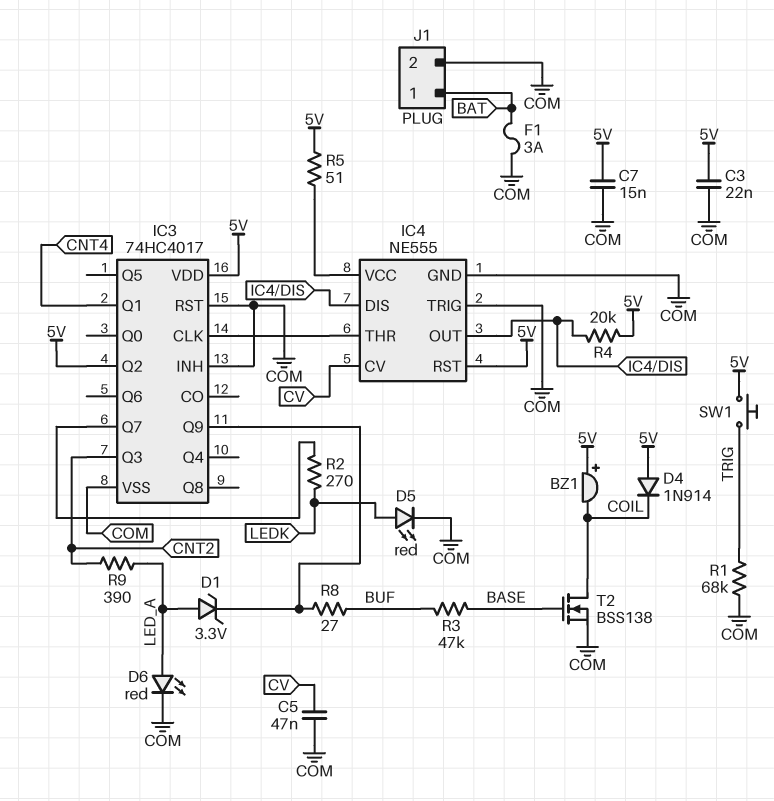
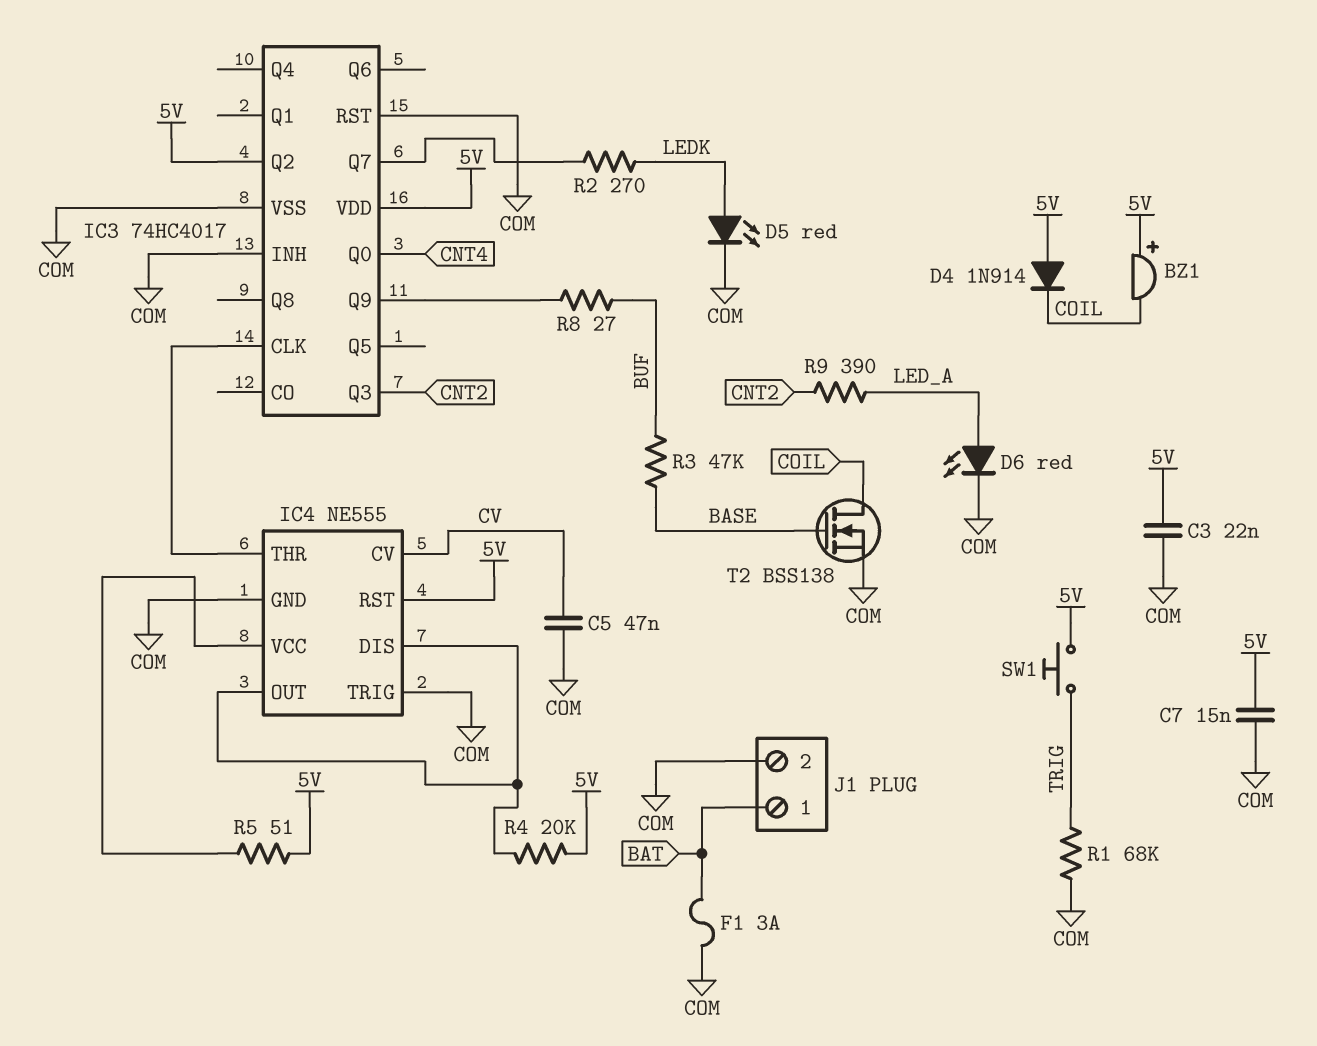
D1: zener 3.3V (A LED_A, K IC3/Q9) -> none
IC3 pin Q0: none -> CNT4
IC3 pin Q1: CNT4 -> none

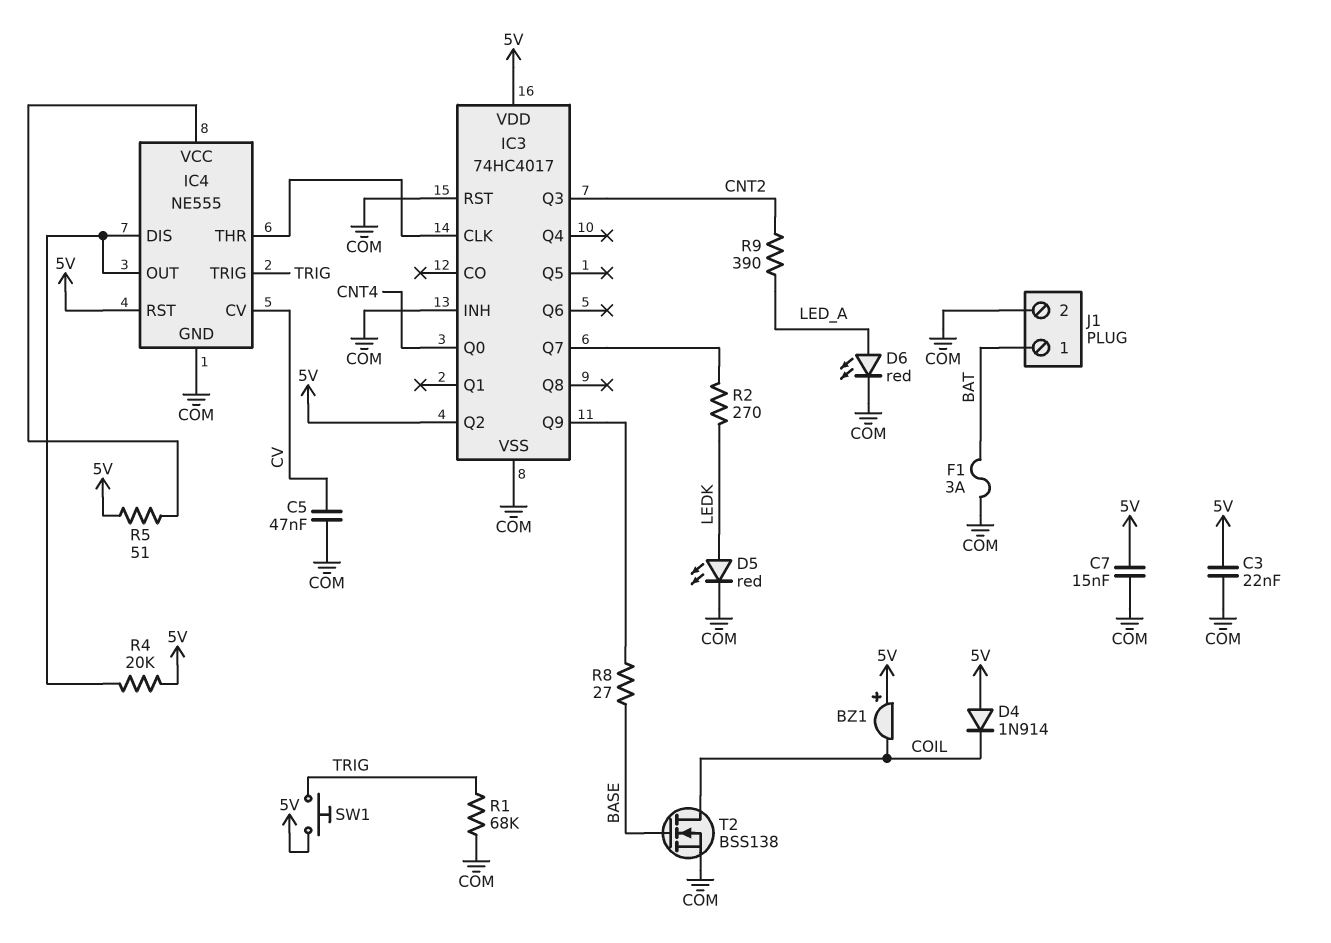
IC4 pin TRIG: COM -> TRIG
R3: 47k (BASE, BUF) -> none
R8: 27 (BUF, IC3/Q9) -> 27 (BASE, IC3/Q9)

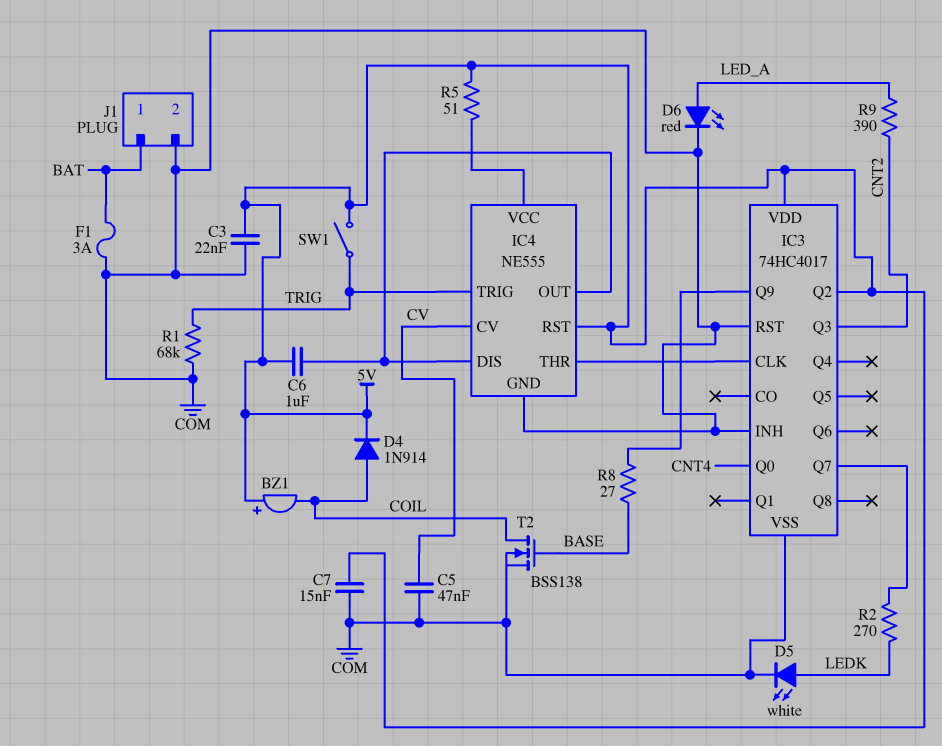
C6: none -> 1uF (5V, IC4/DIS)
D4: diode 1N914 (A 5V, K COIL) -> diode 1N914 (A COIL, K 5V)
D5: LED red (A LEDK, K COM) -> LED white (A LEDK, K COM)
R4: 20k (5V, IC4/DIS) -> none
SW1: button (5V, TRIG) -> switch (5V, TRIG)

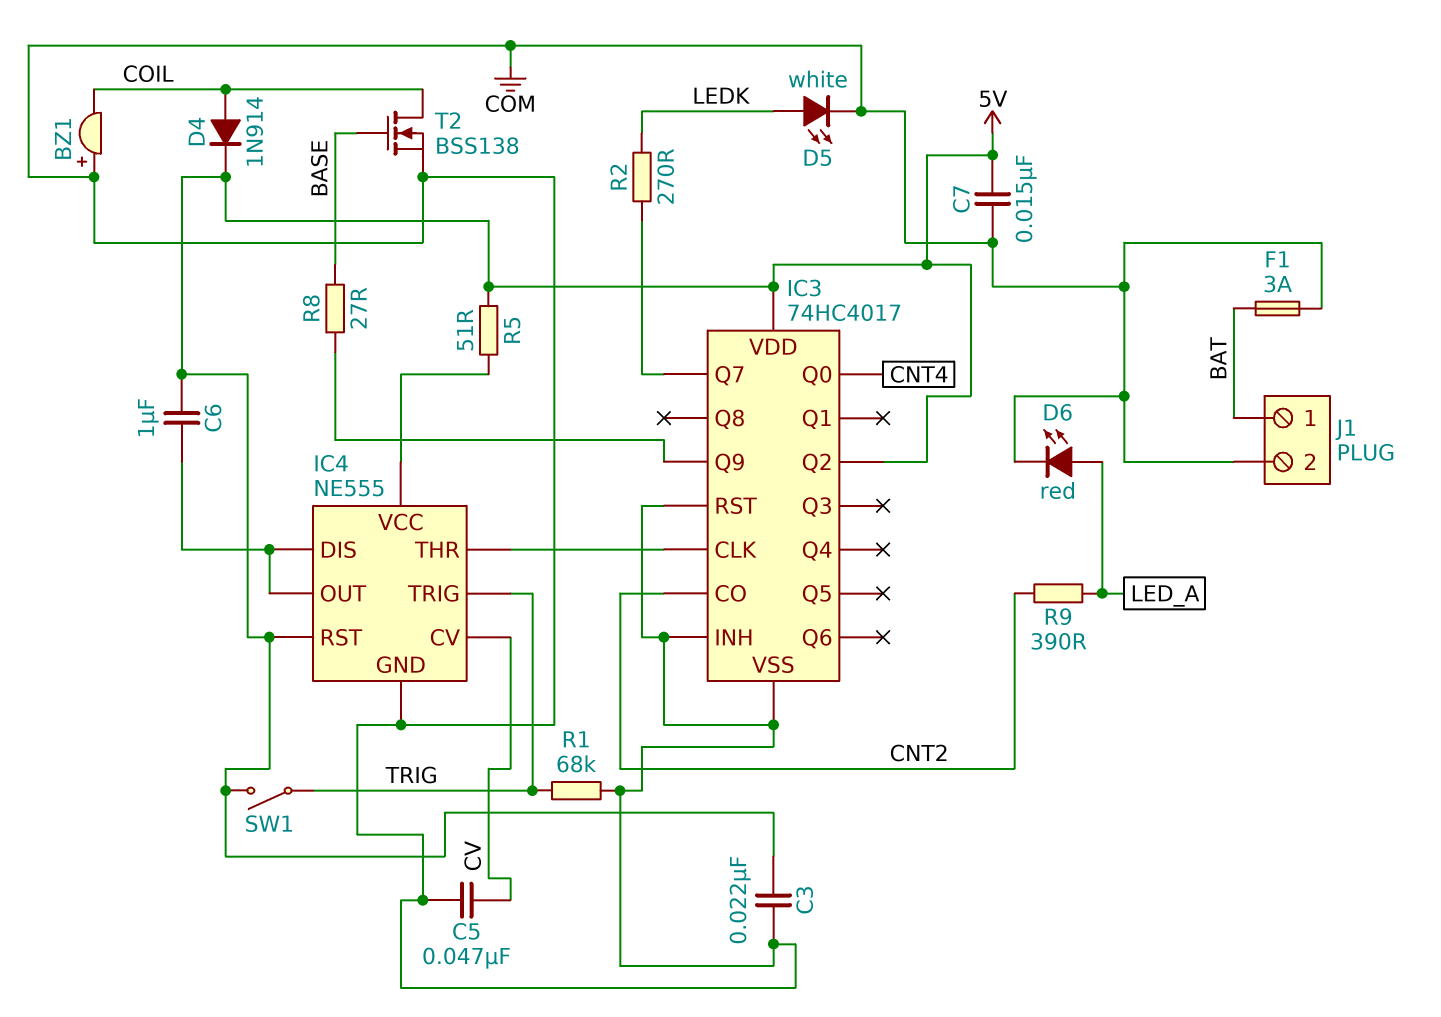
BZ1: buzzer (plus 5V, minus COIL) -> buzzer (plus COM, minus COIL)
IC3 pin CO: none -> CNT2
IC3 pin Q3: CNT2 -> none

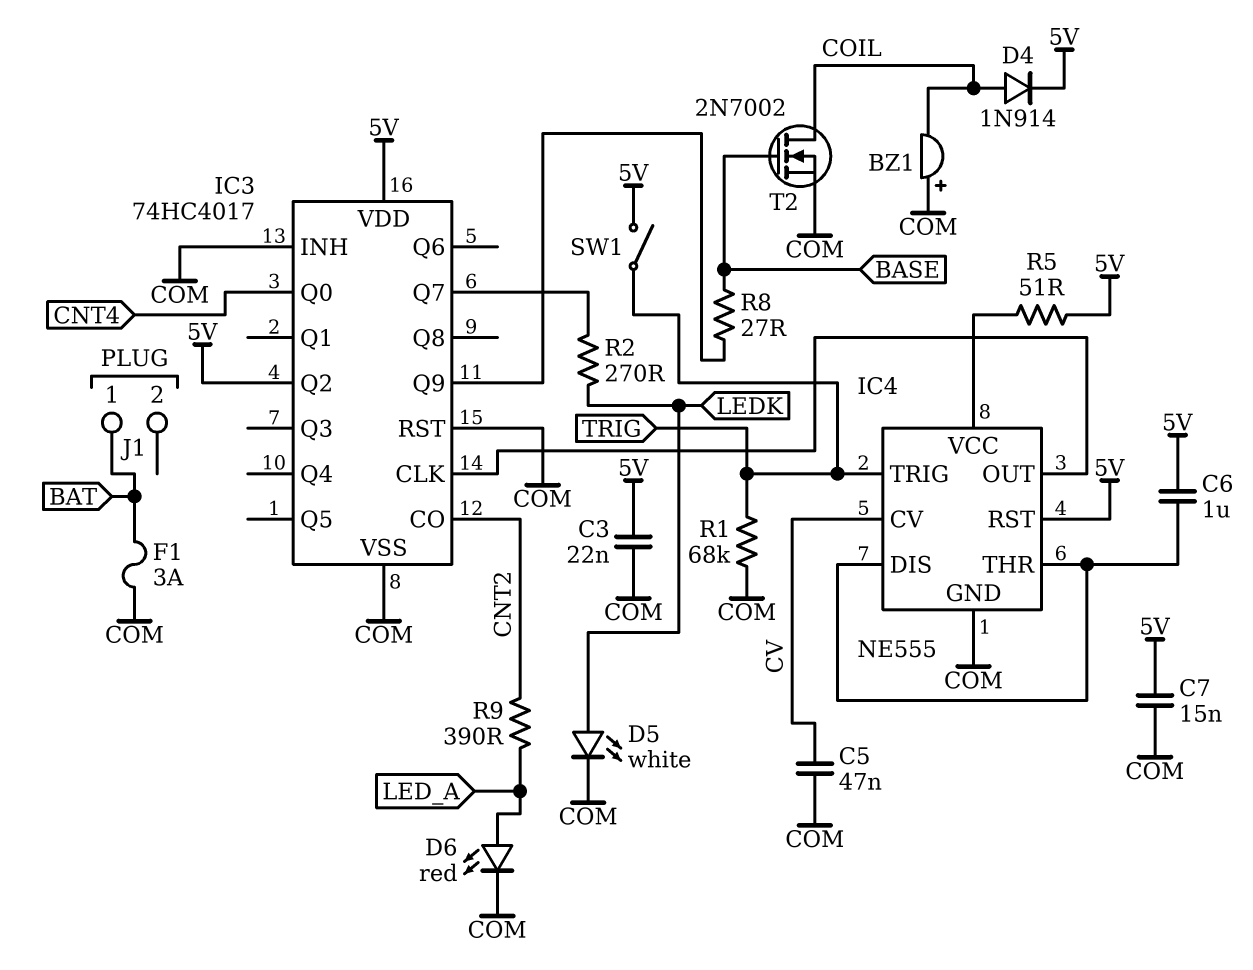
IC4 pin OUT: IC4/DIS -> IC3/CLK
IC4 pin THR: IC3/CLK -> IC4/DIS
J1 pin 2: COM -> none
T2: NMOS BSS138 (G BASE, D COIL, S COM) -> NMOS 2N7002 (G BASE, D COIL, S COM)

